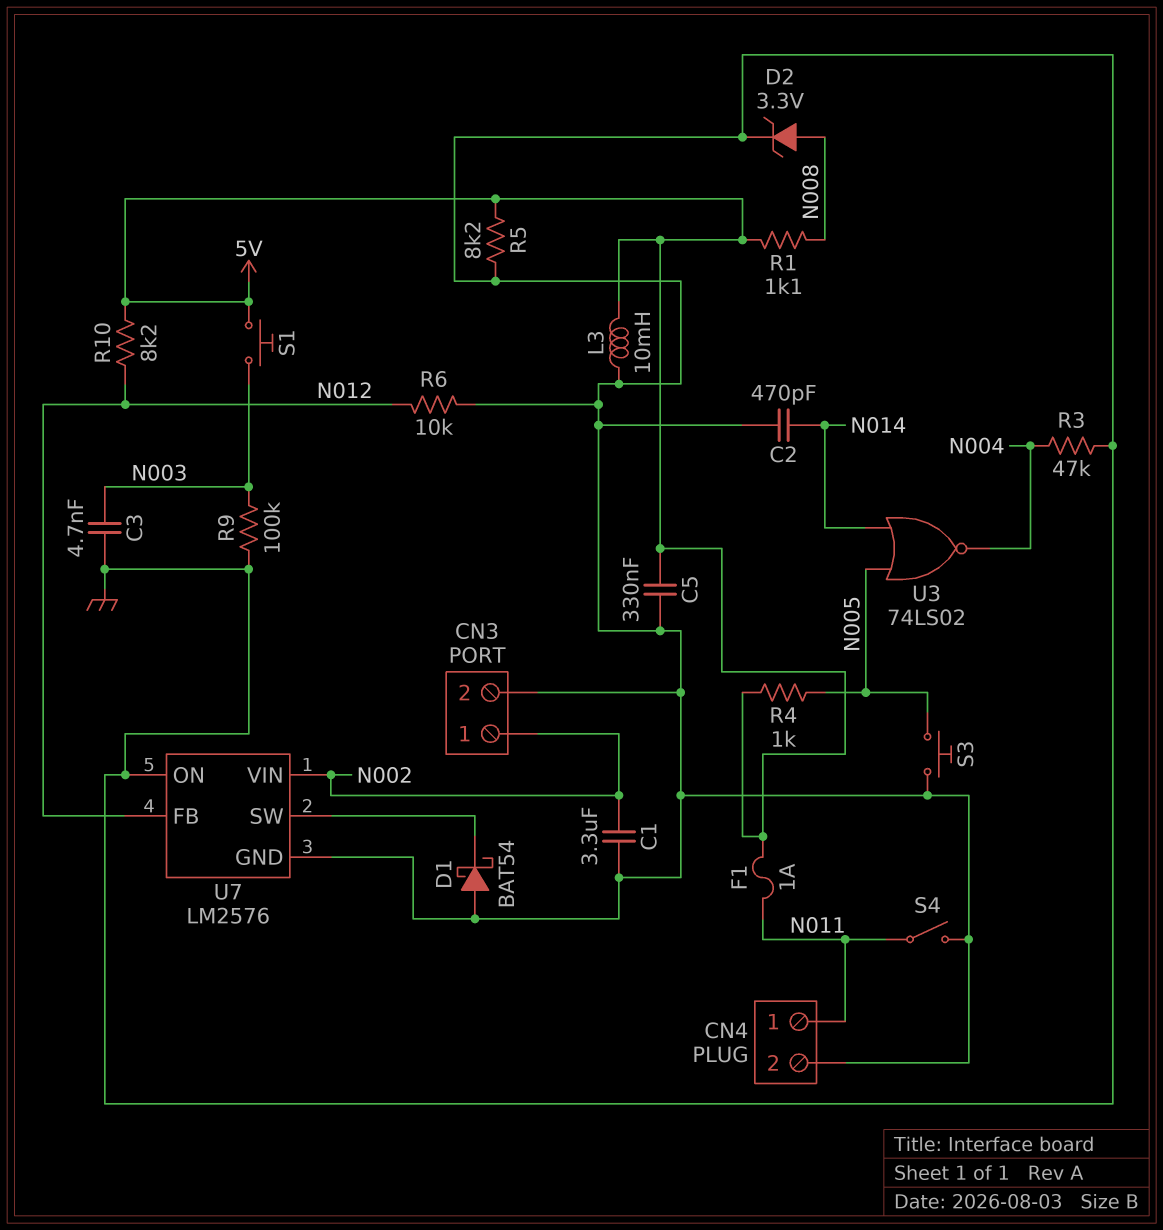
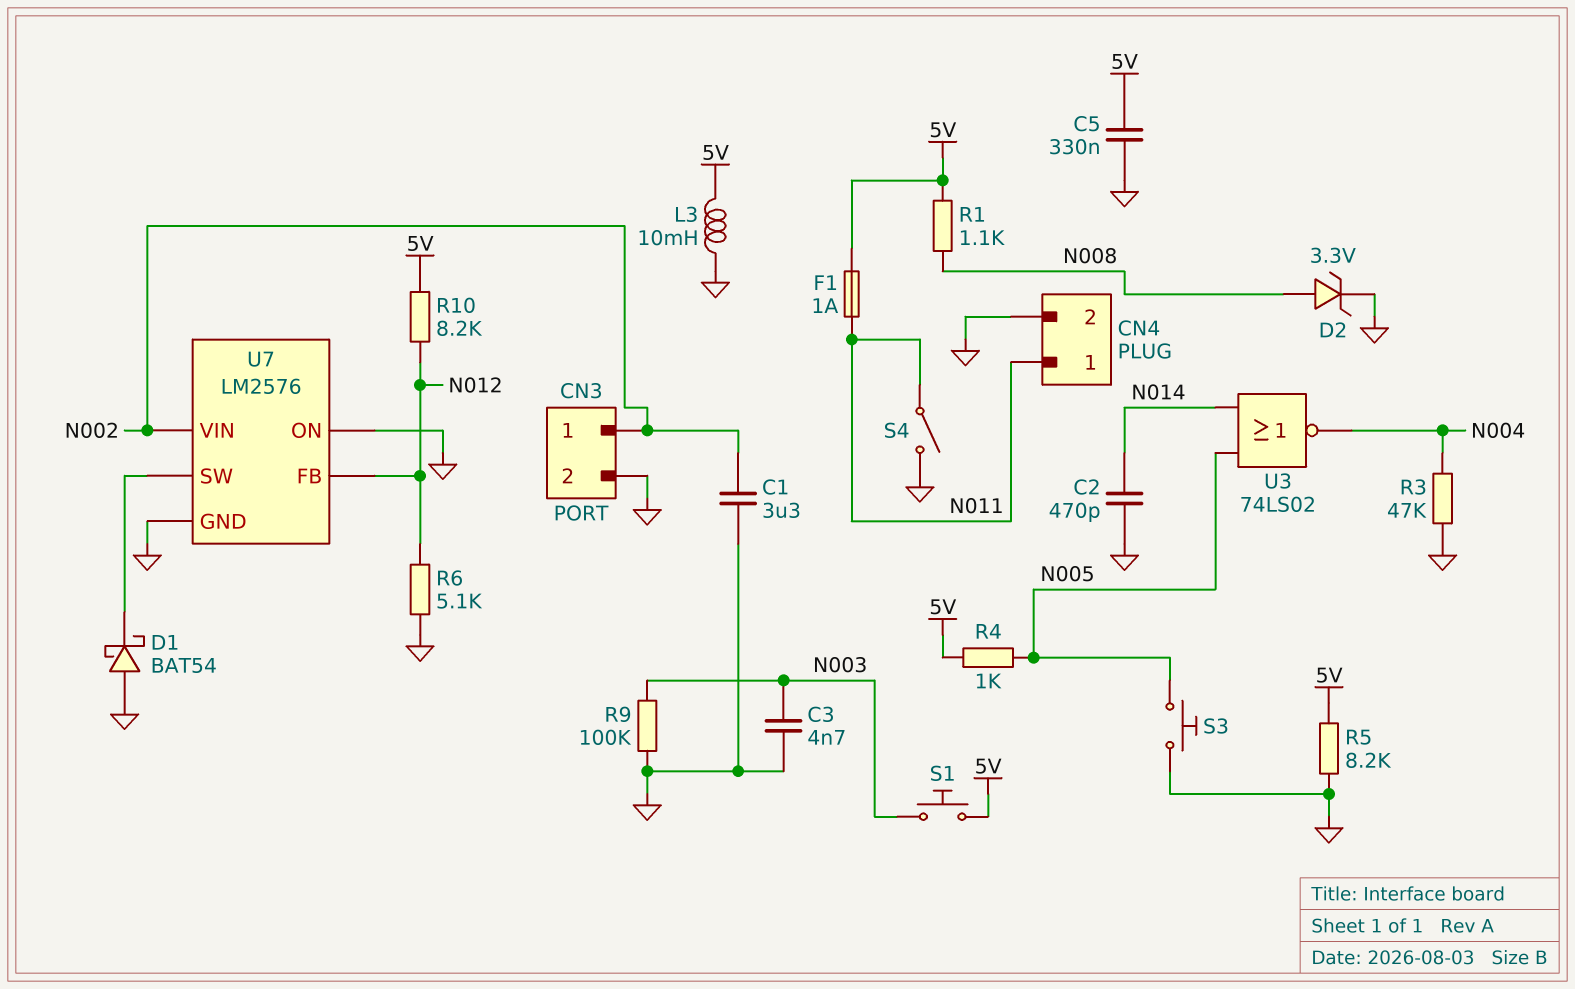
R6: 10k (GND, N012) -> 5.1k (GND, N012)

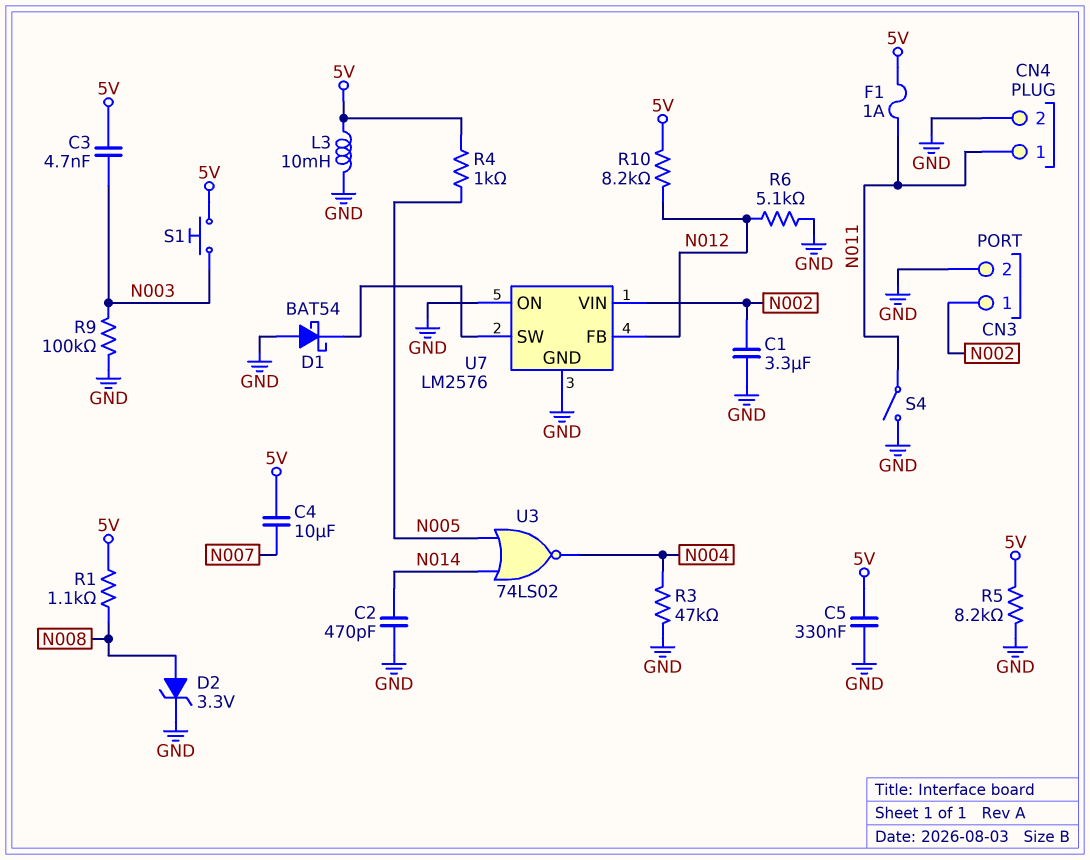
C3: 4.7nF (GND, N003) -> 4.7nF (5V, N003)
C4: none -> 10uF (5V, N007)
S3: button (GND, N005) -> none

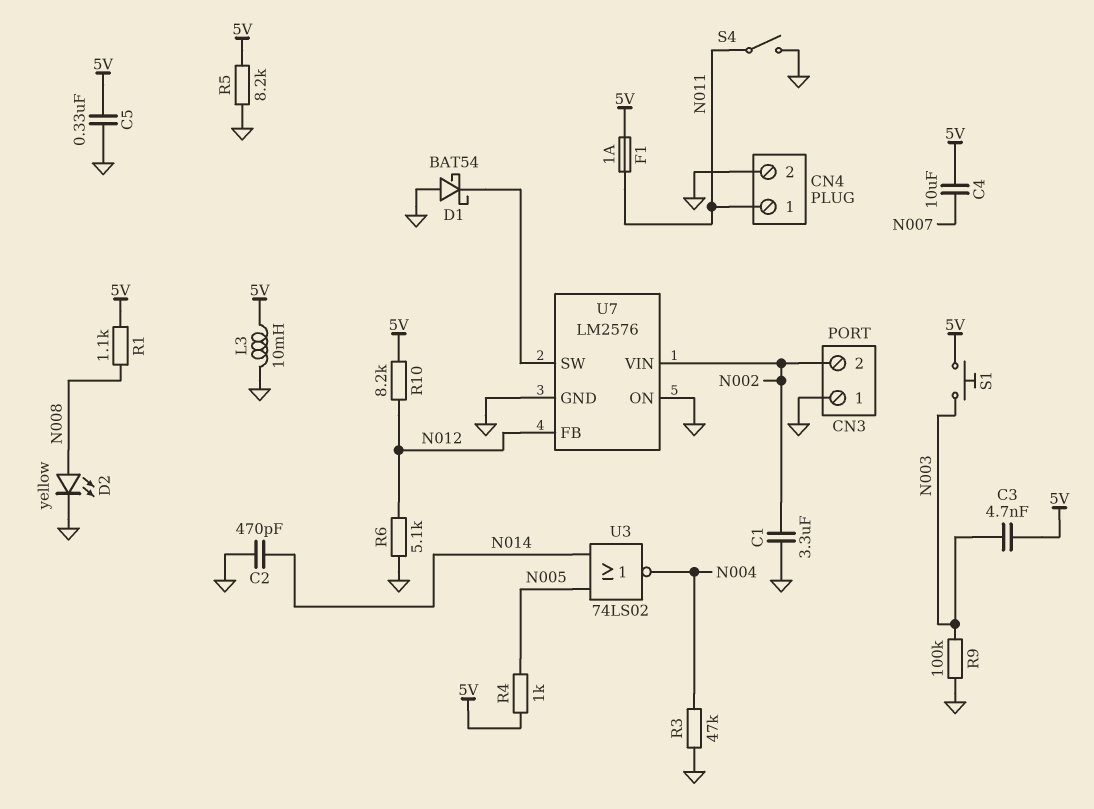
CN3 pin 1: N002 -> GND
CN3 pin 2: GND -> N002
D2: zener 3.3V (A N008, K GND) -> LED yellow (A N008, K GND)

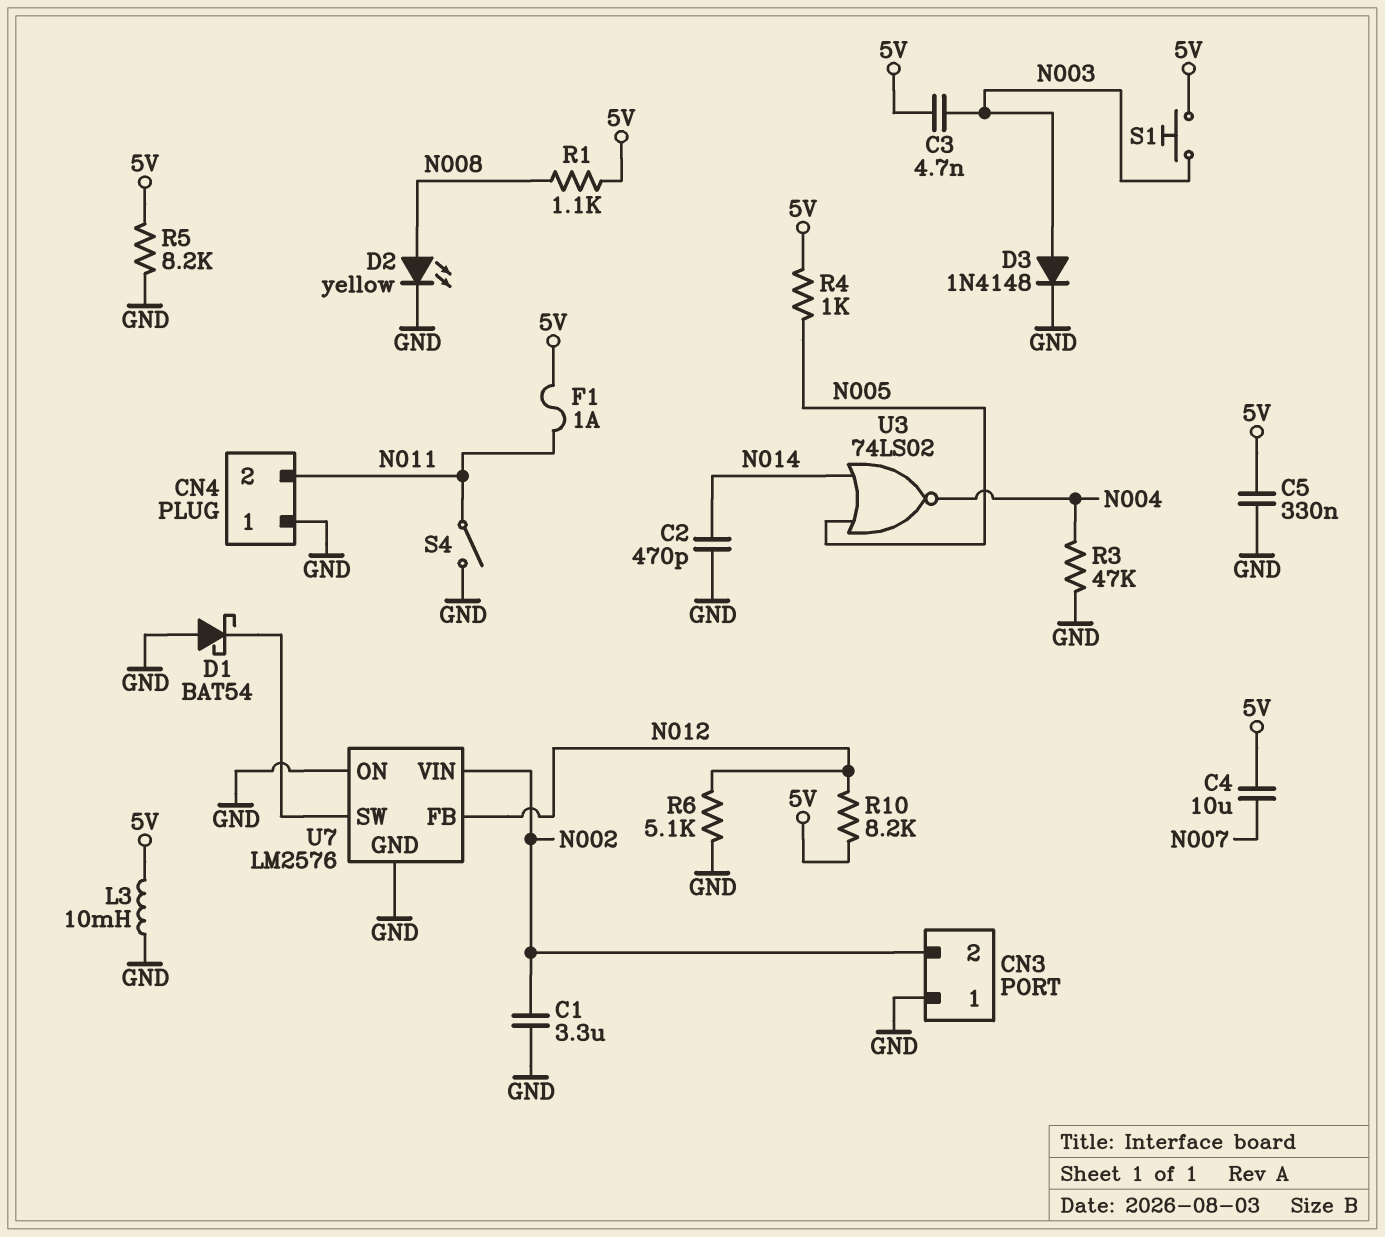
CN4 pin 1: N011 -> GND
CN4 pin 2: GND -> N011
D3: none -> diode 1N4148 (A N003, K GND)
R9: 100k (GND, N003) -> none

